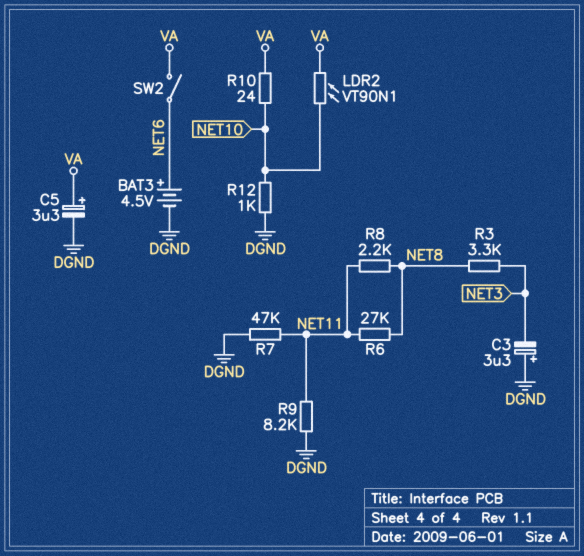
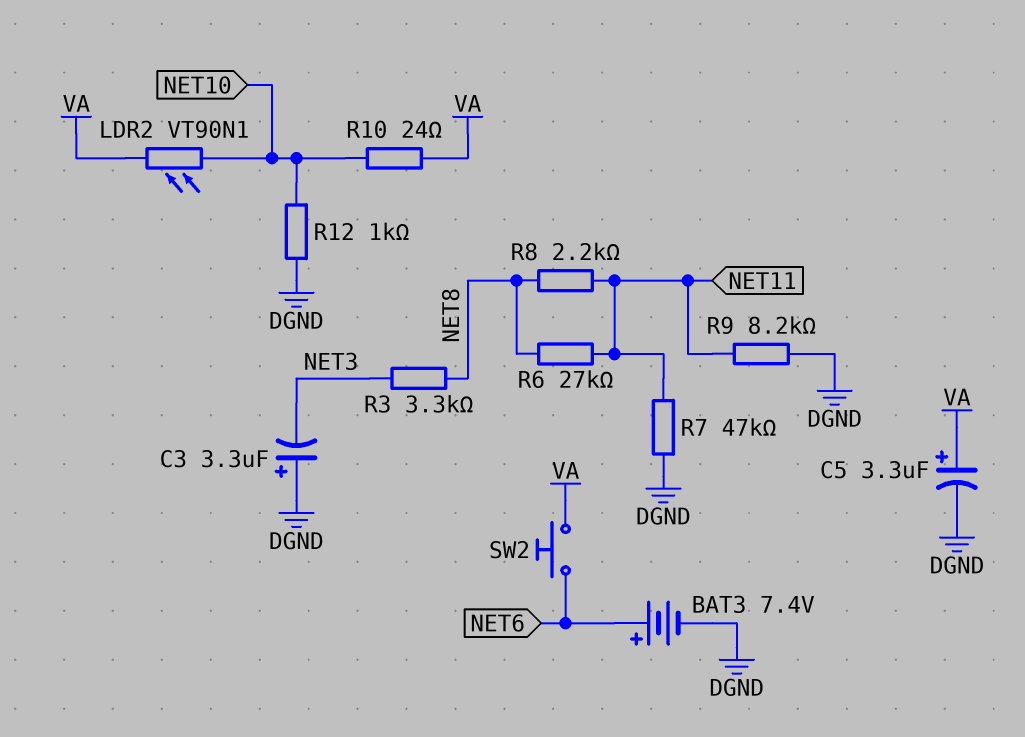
BAT3: 4.5V (plus NET6, minus DGND) -> 7.4V (plus NET6, minus DGND)
SW2: switch (NET6, VA) -> button (NET6, VA)

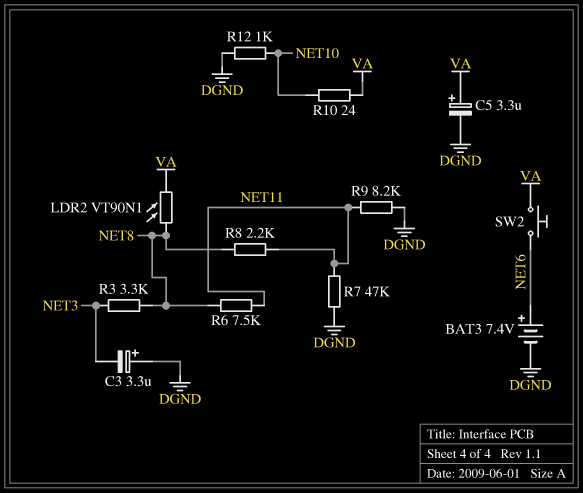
LDR2: VT90N1 (NET10, VA) -> VT90N1 (NET8, VA)
R6: 27k (NET8, NET11) -> 7.5k (NET8, NET11)

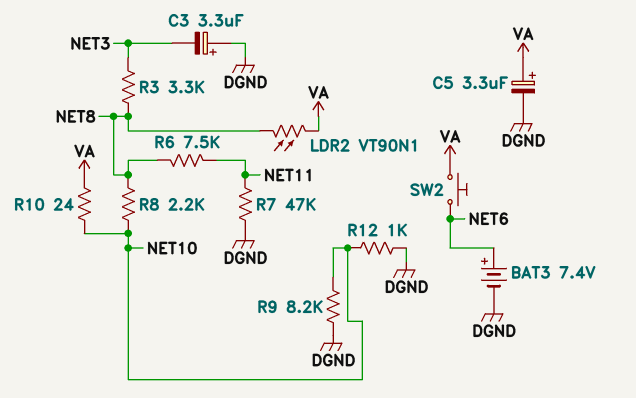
R8: 2.2k (NET8, NET11) -> 2.2k (NET8, NET10)
R9: 8.2k (DGND, NET11) -> 8.2k (DGND, NET10)

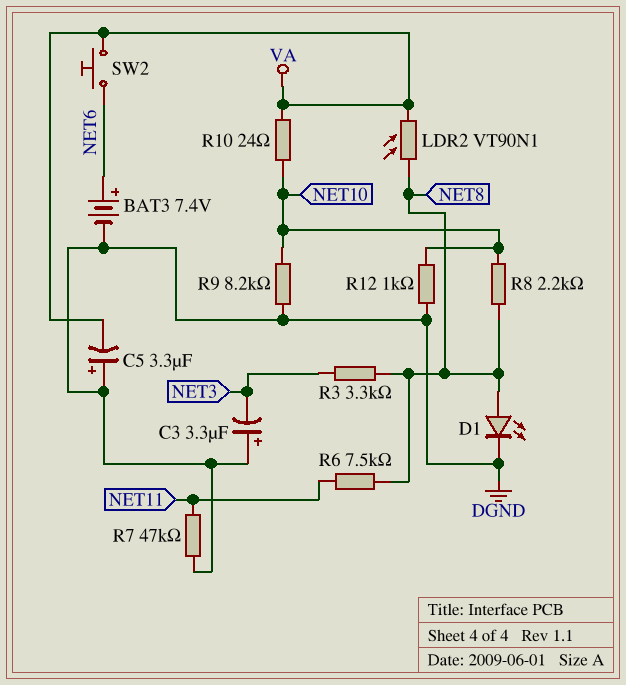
C5: 3.3uF (plus VA, minus DGND) -> 3.3uF (plus DGND, minus VA)
D1: none -> LED (A NET8, K DGND)

